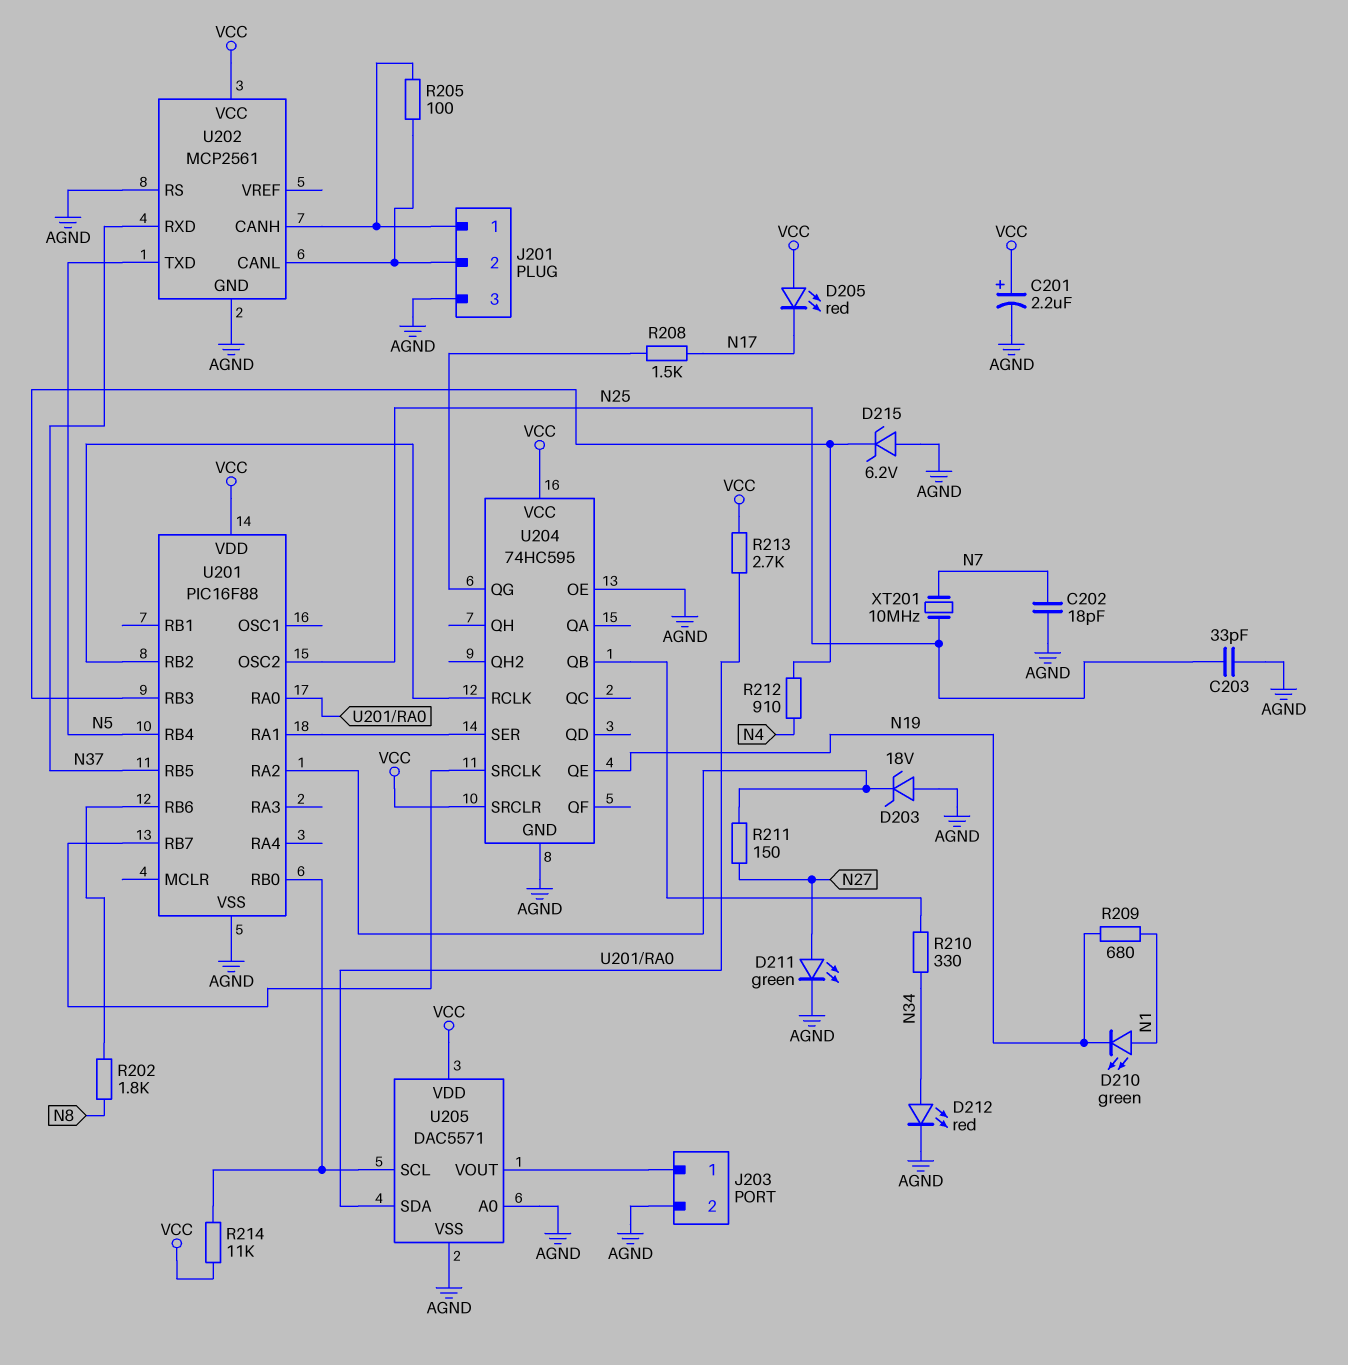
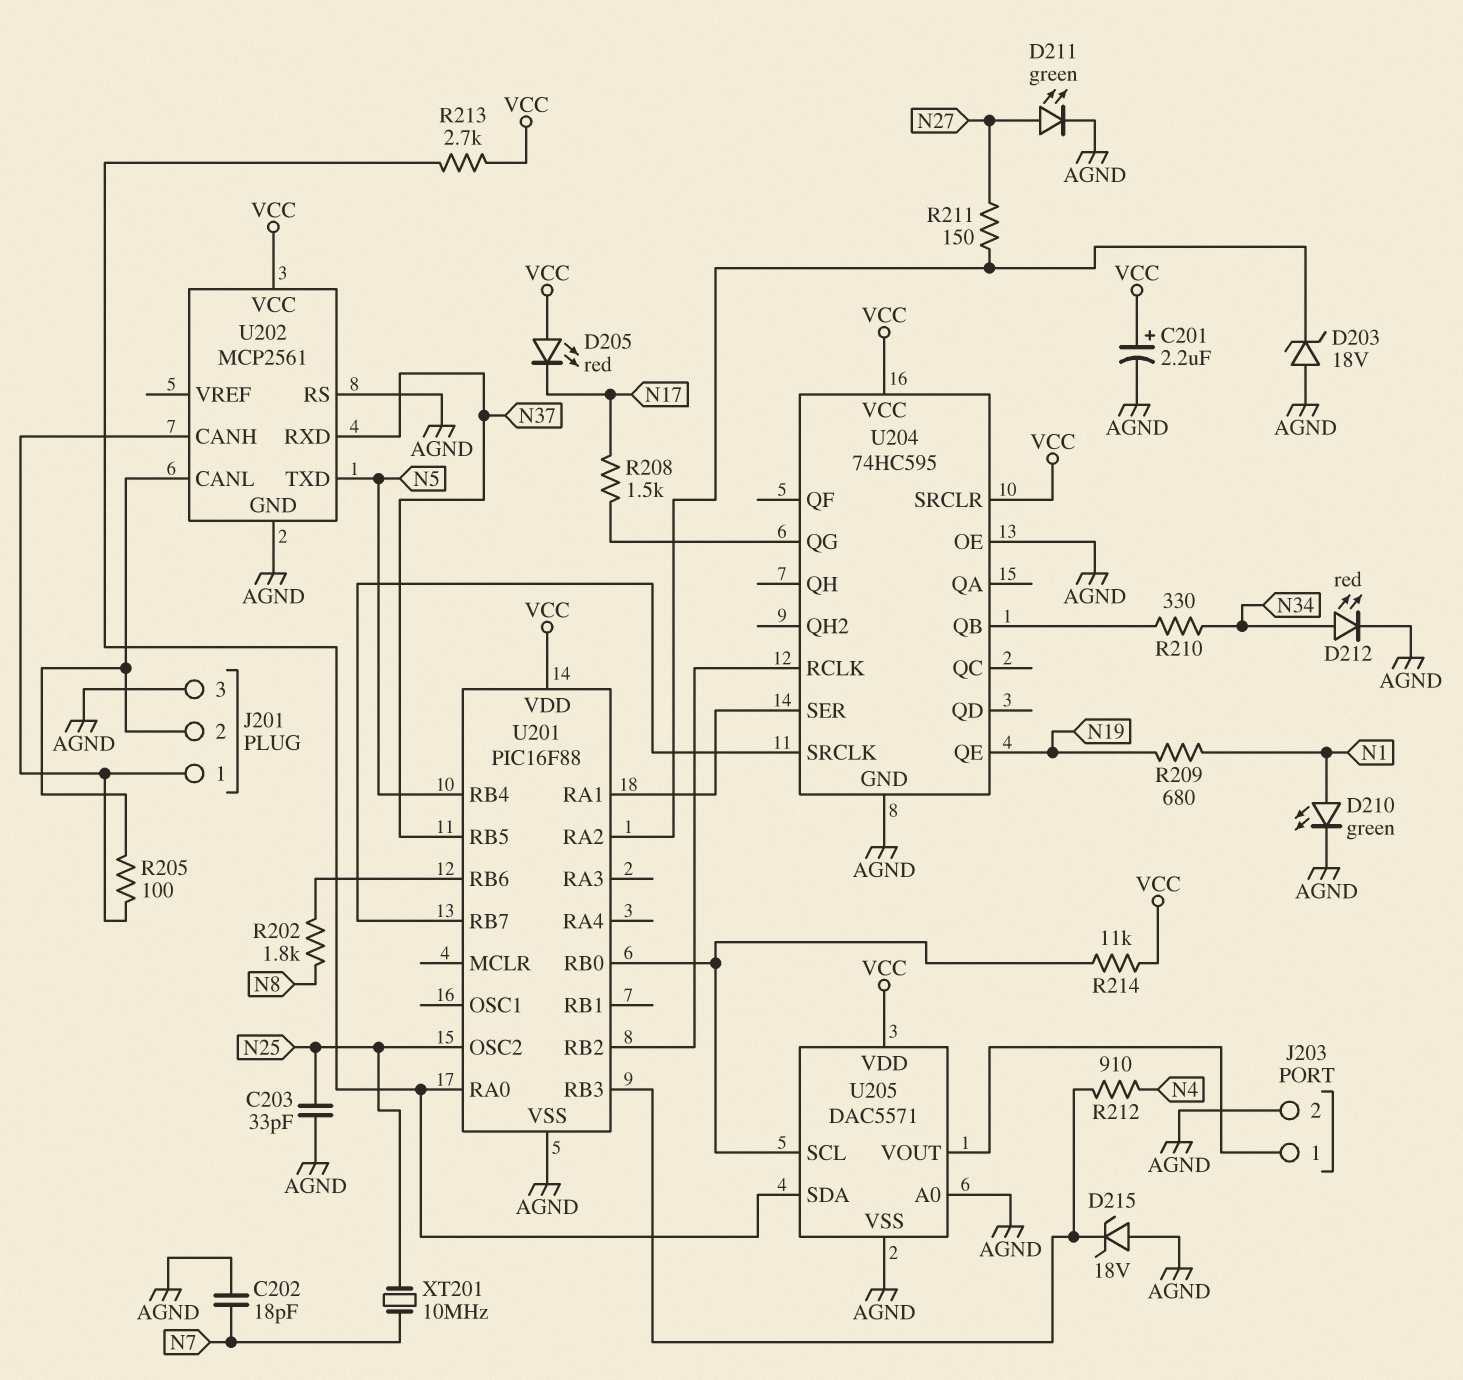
D210: LED green (A N1, K N19) -> LED green (A N1, K AGND)
D215: zener 6.2V (A AGND, K U201/RB3) -> zener 18V (A AGND, K U201/RB3)

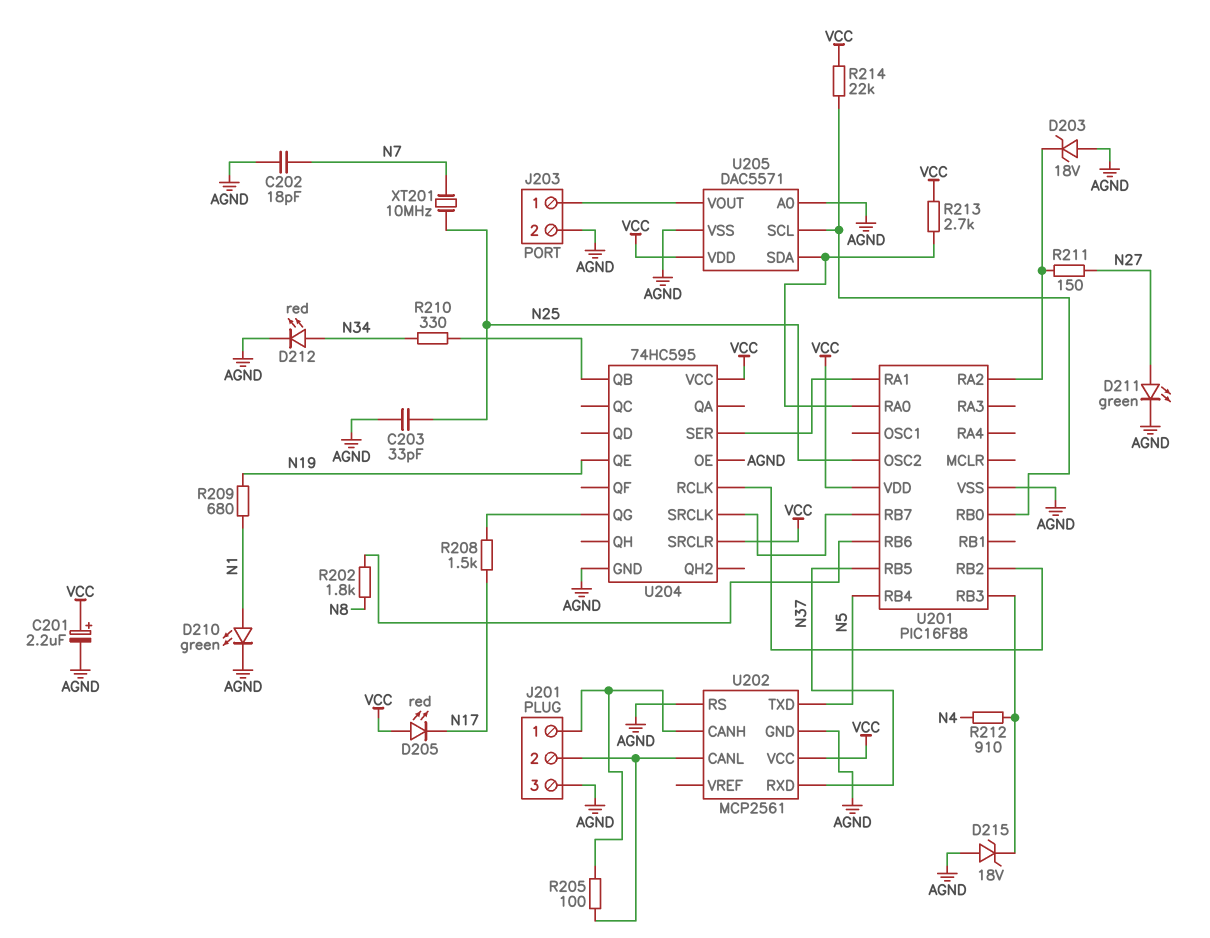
R214: 11k (U201/RB0, VCC) -> 22k (U201/RB0, VCC)

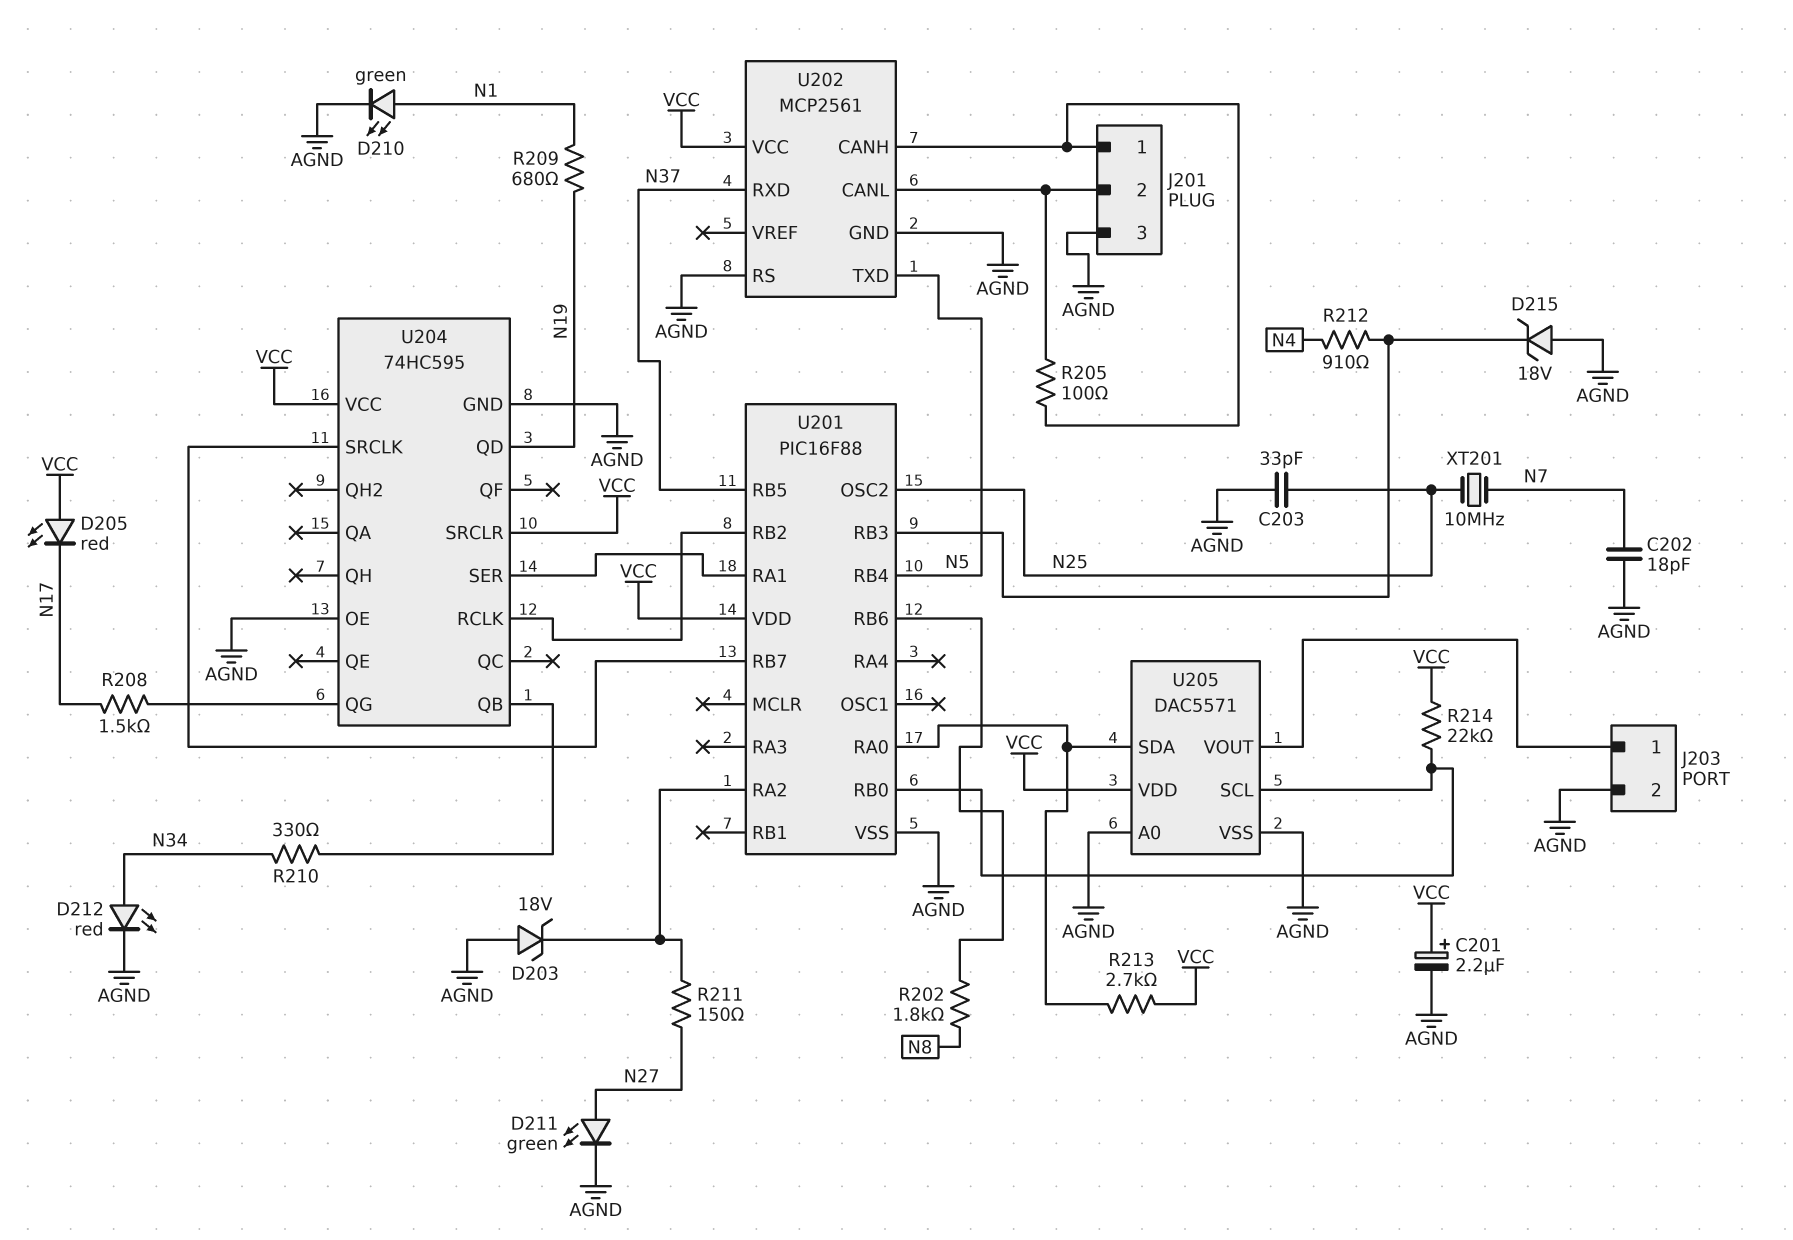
U204 pin QD: none -> N19
U204 pin QE: N19 -> none

